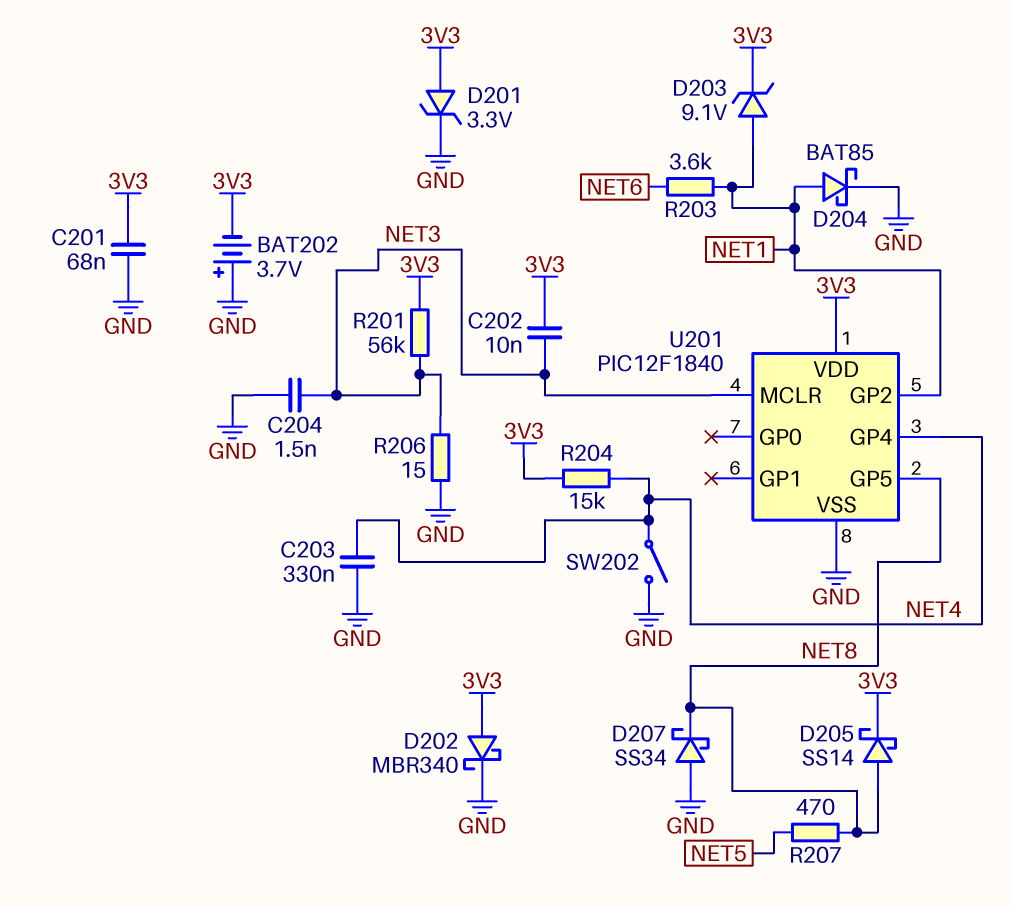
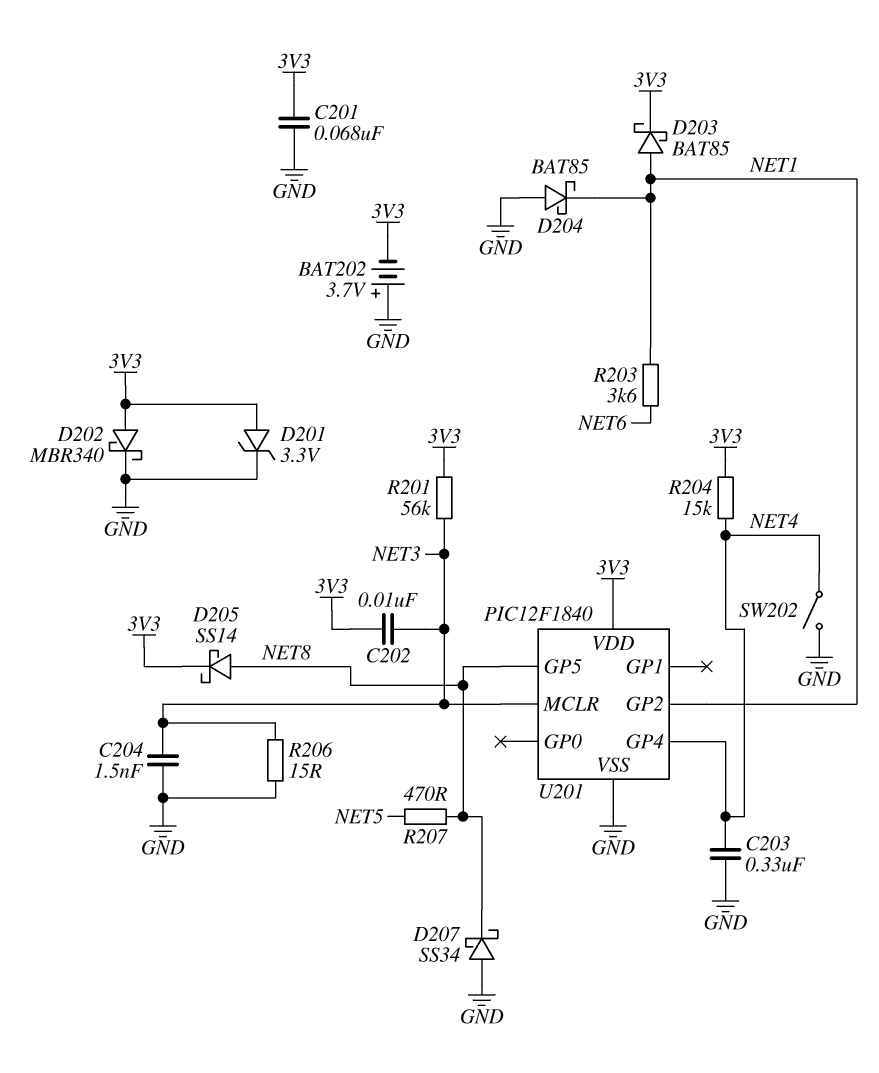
D203: zener 9.1V (A NET1, K 3V3) -> schottky BAT85 (A NET1, K 3V3)
D204: schottky BAT85 (A NET1, K GND) -> schottky BAT85 (A GND, K NET1)

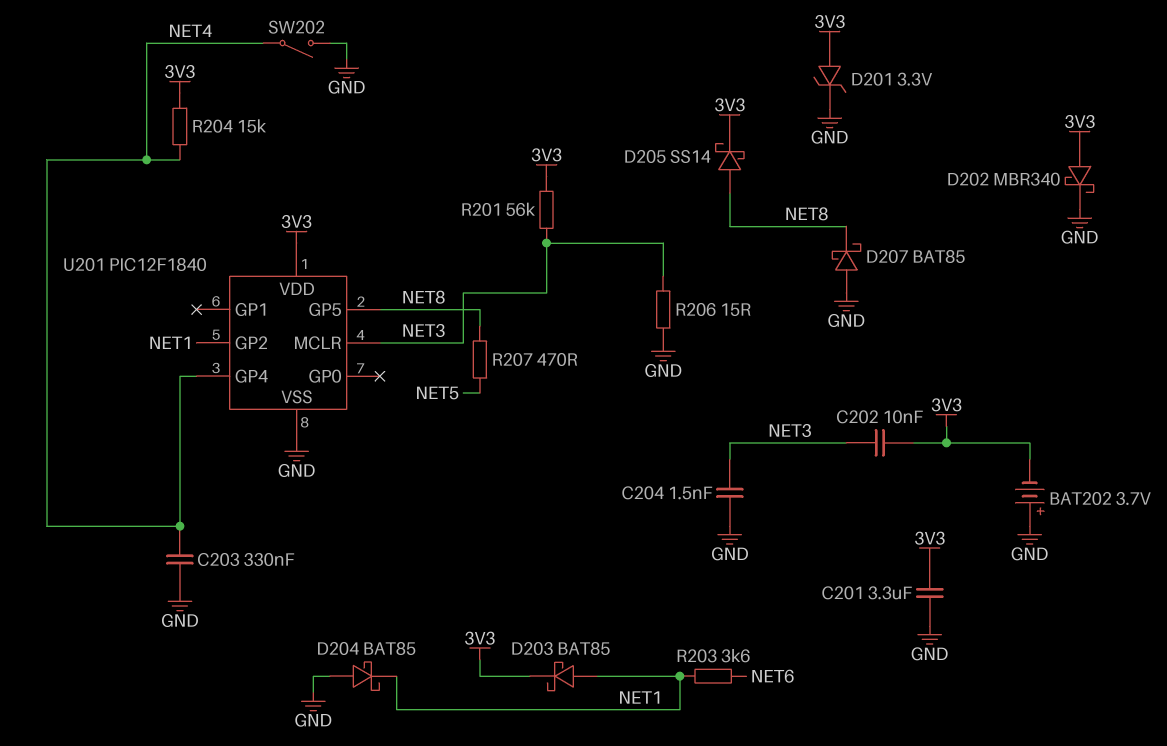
C201: 68nF (3V3, GND) -> 3.3uF (3V3, GND)
D207: schottky SS34 (A GND, K NET8) -> schottky BAT85 (A GND, K NET8)

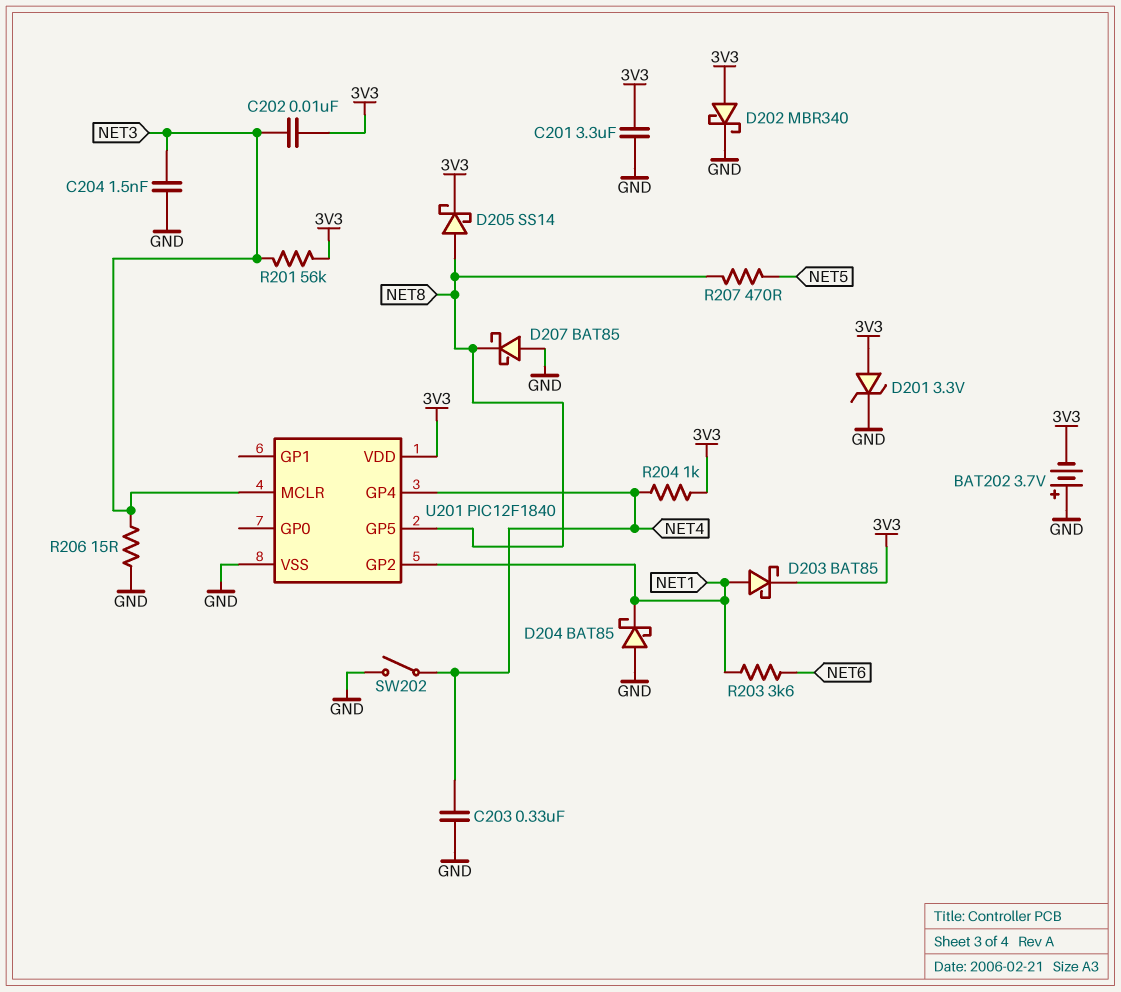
R204: 15k (3V3, NET4) -> 1k (3V3, NET4)

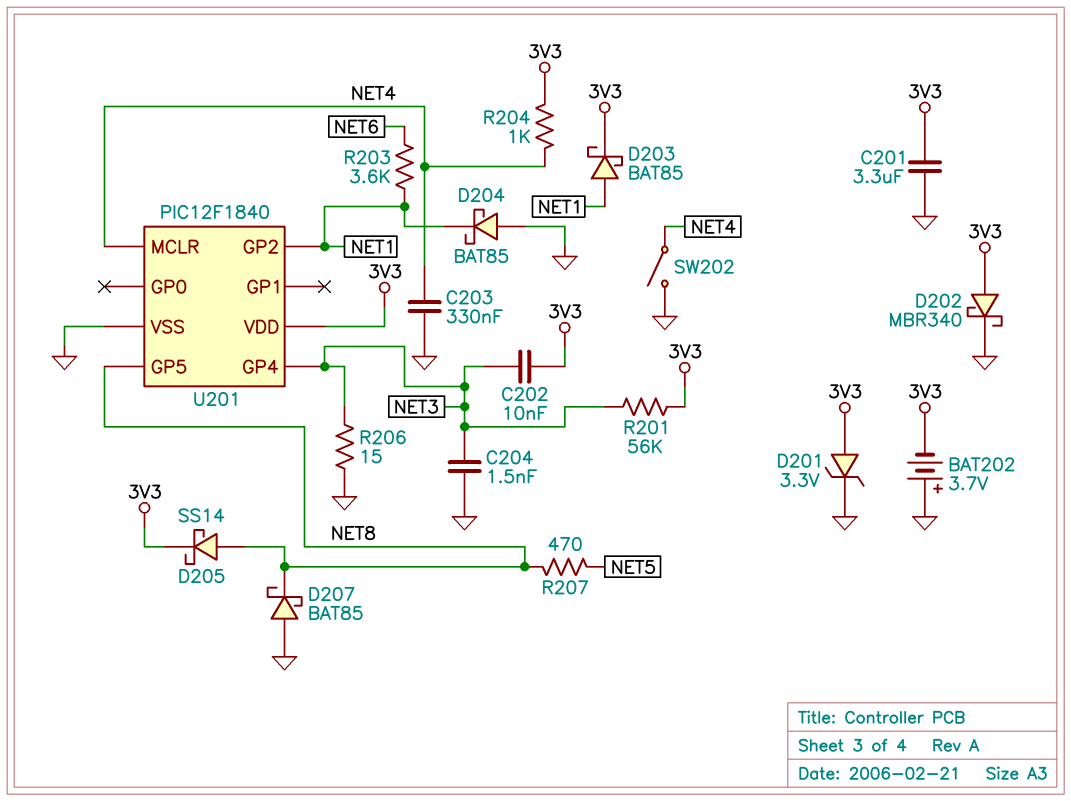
U201 pin GP4: NET4 -> NET3
U201 pin MCLR: NET3 -> NET4

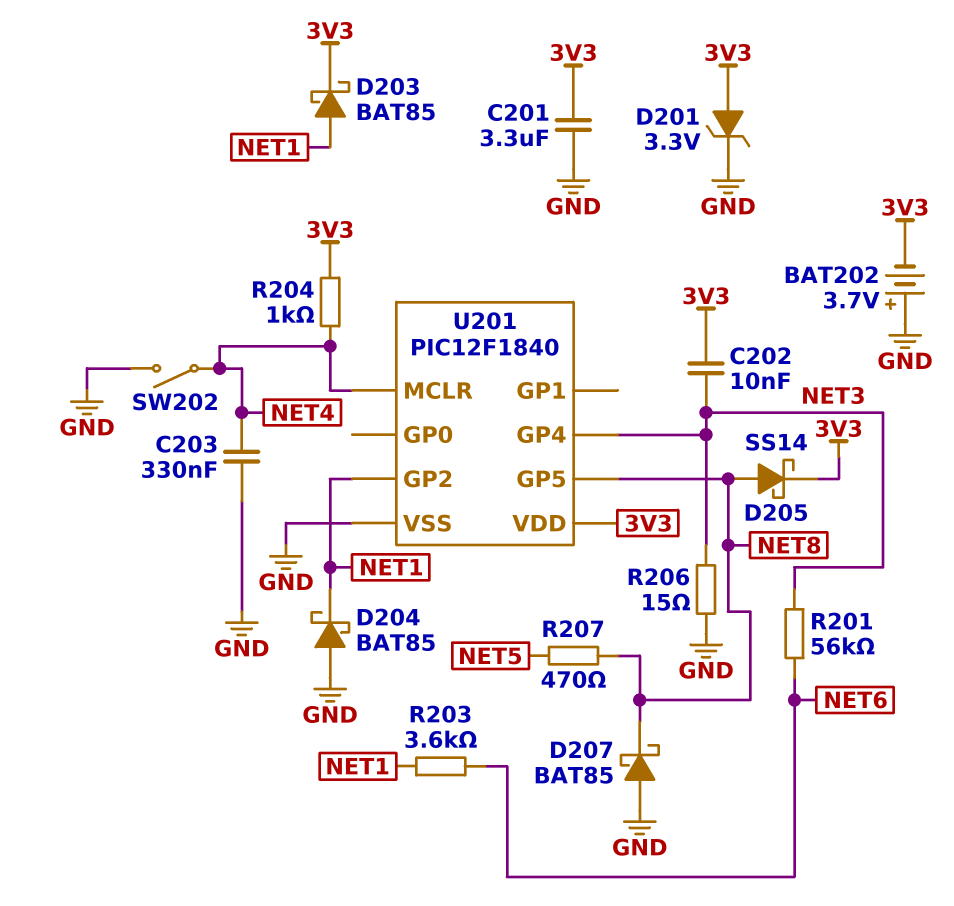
C204: 1.5nF (GND, NET3) -> none
D202: schottky MBR340 (A 3V3, K GND) -> none
R201: 56k (3V3, NET3) -> 56k (NET3, NET6)

